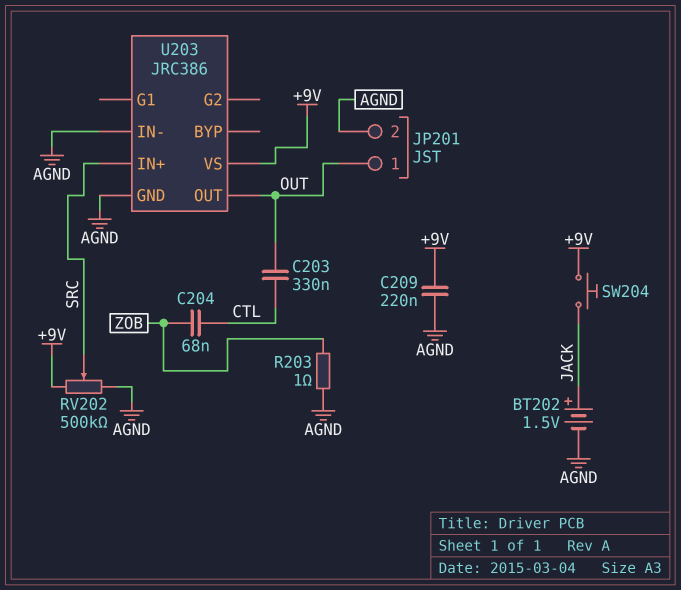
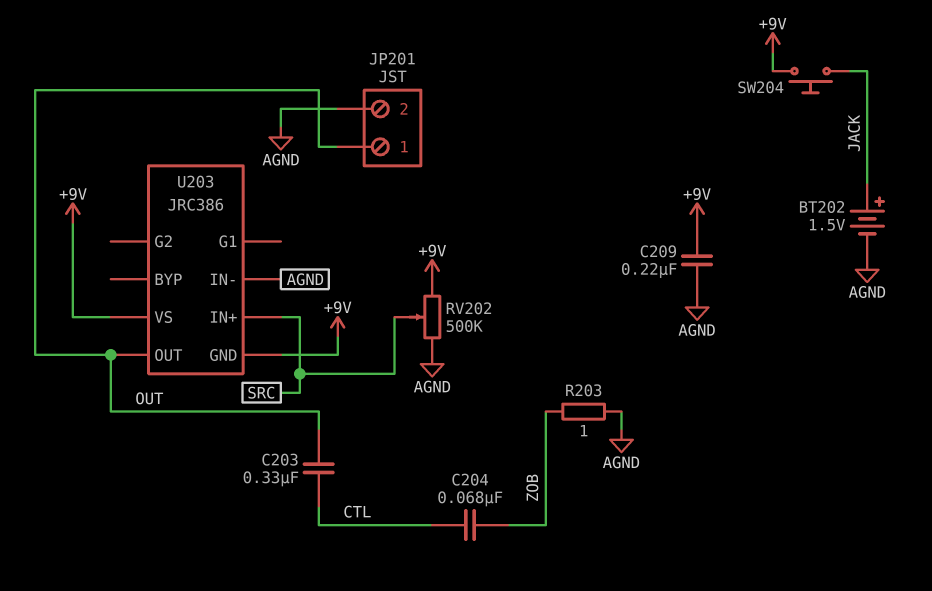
U203 pin GND: AGND -> +9V

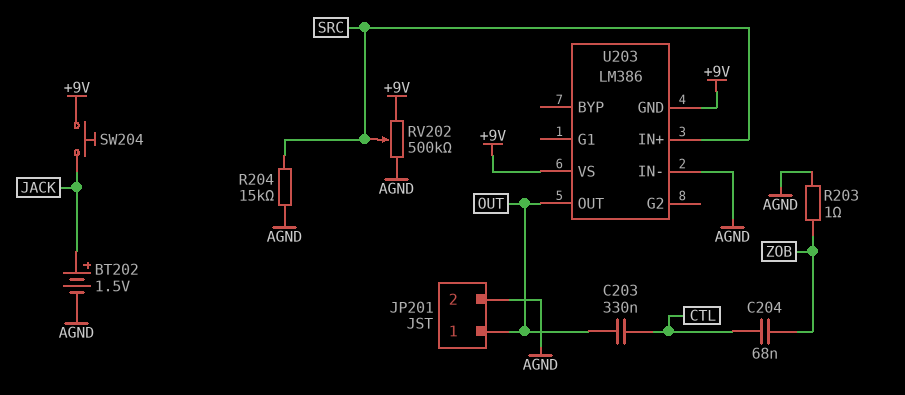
C209: 220nF (+9V, AGND) -> none
R204: none -> 15k (AGND, SRC)
U203: JRC386 -> LM386

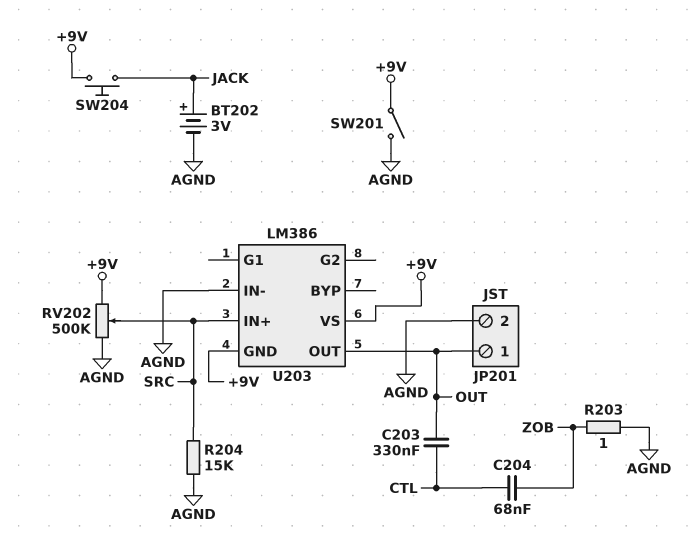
BT202: 1.5V (plus JACK, minus AGND) -> 3V (plus JACK, minus AGND)
SW201: none -> switch (+9V, AGND)

